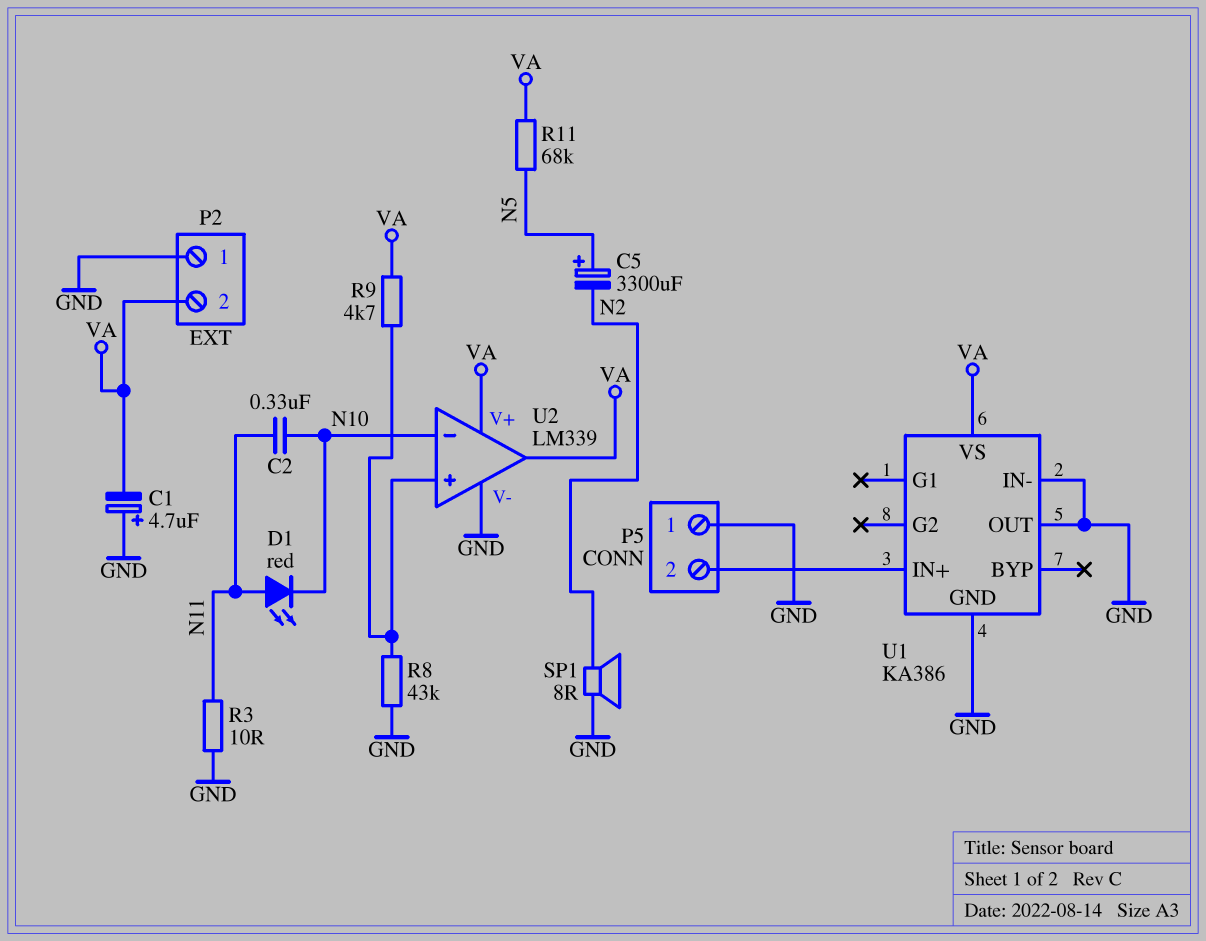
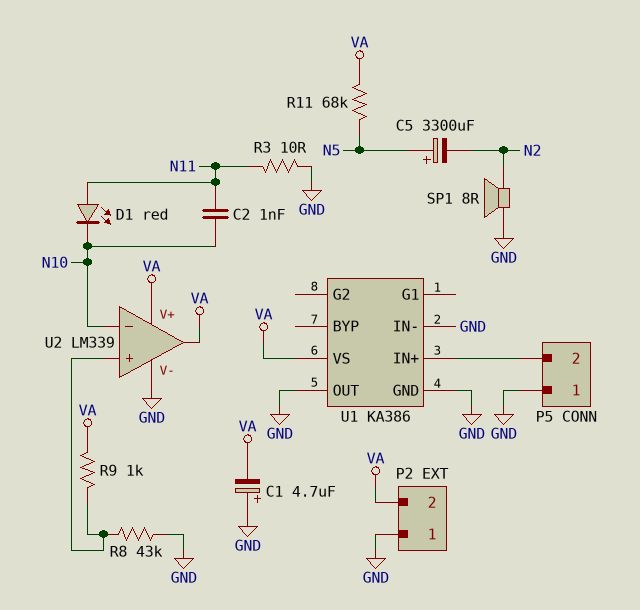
C2: 330nF (N10, N11) -> 1nF (N10, N11)
R9: 4.7k (U2/in+, VA) -> 1k (U2/in+, VA)

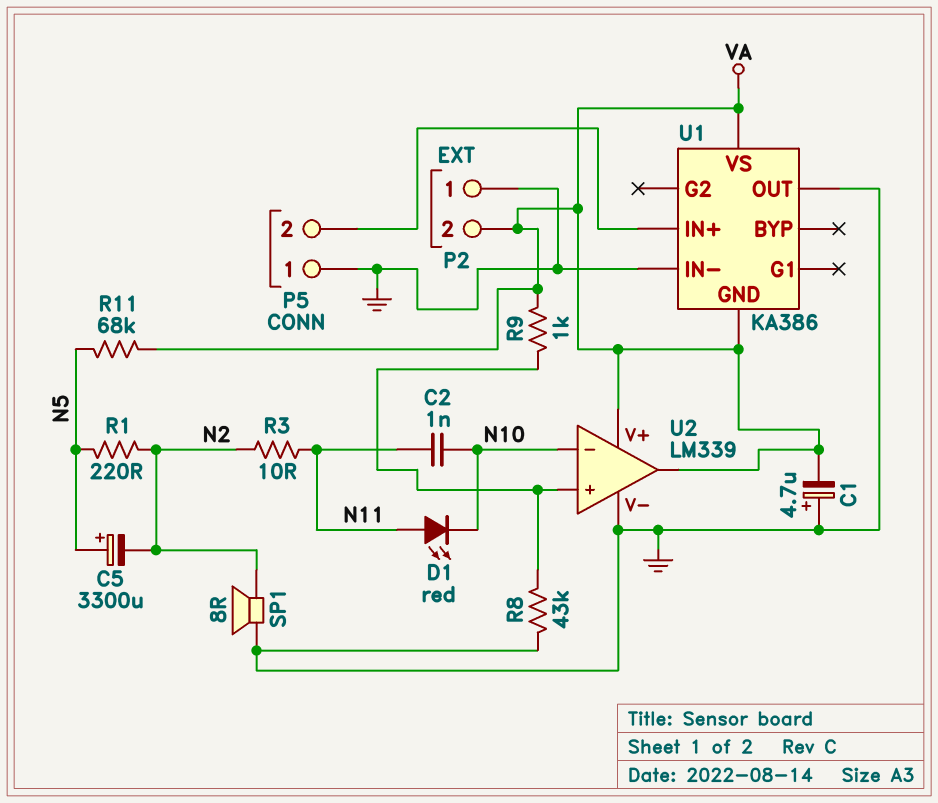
R1: none -> 220 (N2, N5)
R3: 10 (GND, N11) -> 10 (N2, N11)
U1 pin GND: GND -> VA

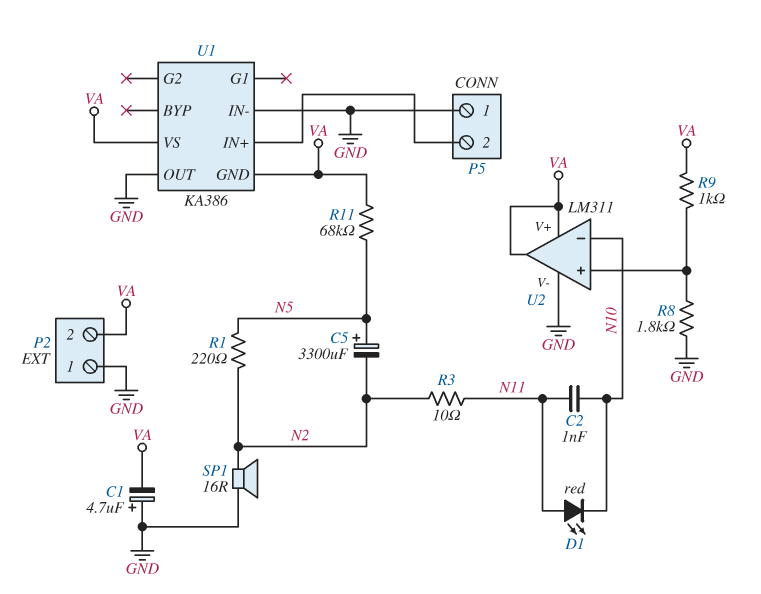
R8: 43k (GND, U2/in+) -> 1.8k (GND, U2/in+)
SP1: speaker 8R (GND, N2) -> speaker 16R (GND, N2)
U2: LM339 -> LM311

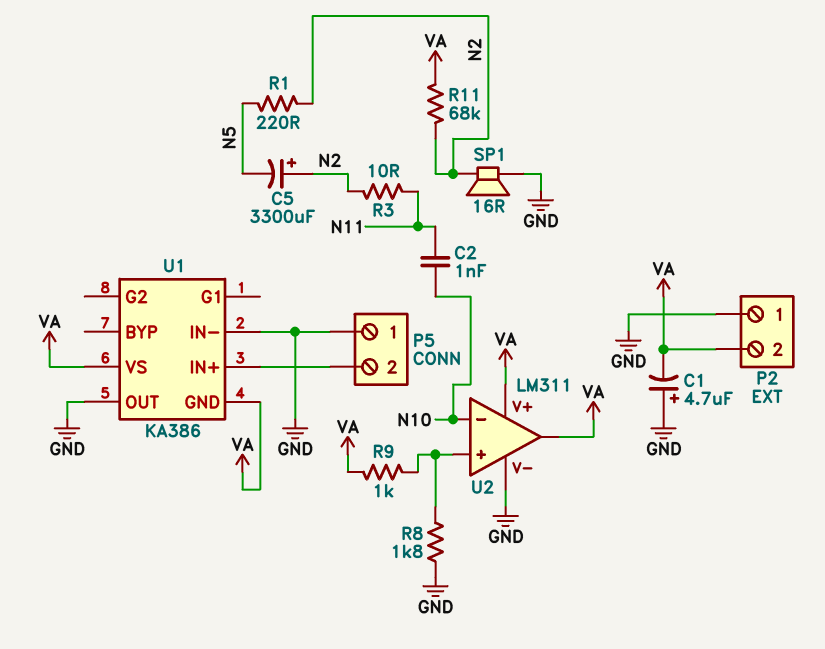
C5: 3300uF (plus N5, minus N2) -> 3300uF (plus N2, minus N5)
D1: LED red (A N11, K N10) -> none
R11: 68k (N5, VA) -> 68k (N2, VA)

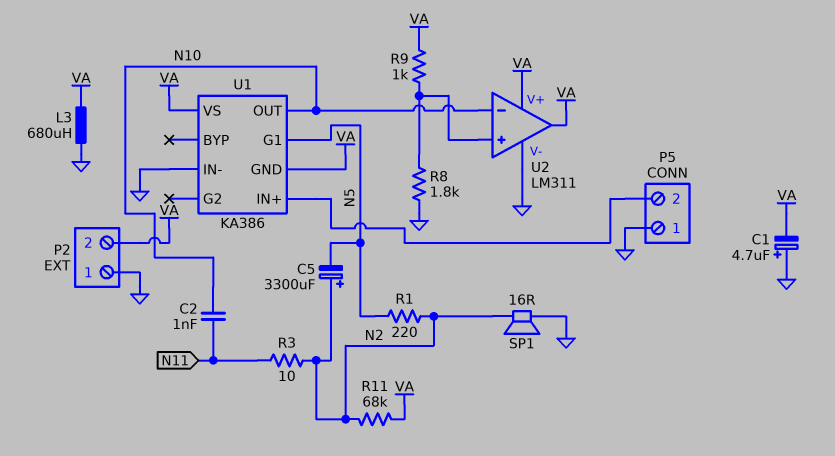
L3: none -> 680uH (GND, VA)
U1 pin G1: none -> N5
U1 pin OUT: GND -> N10

